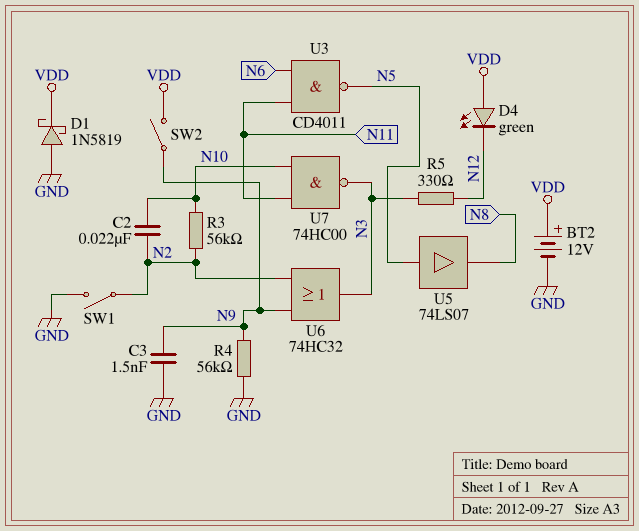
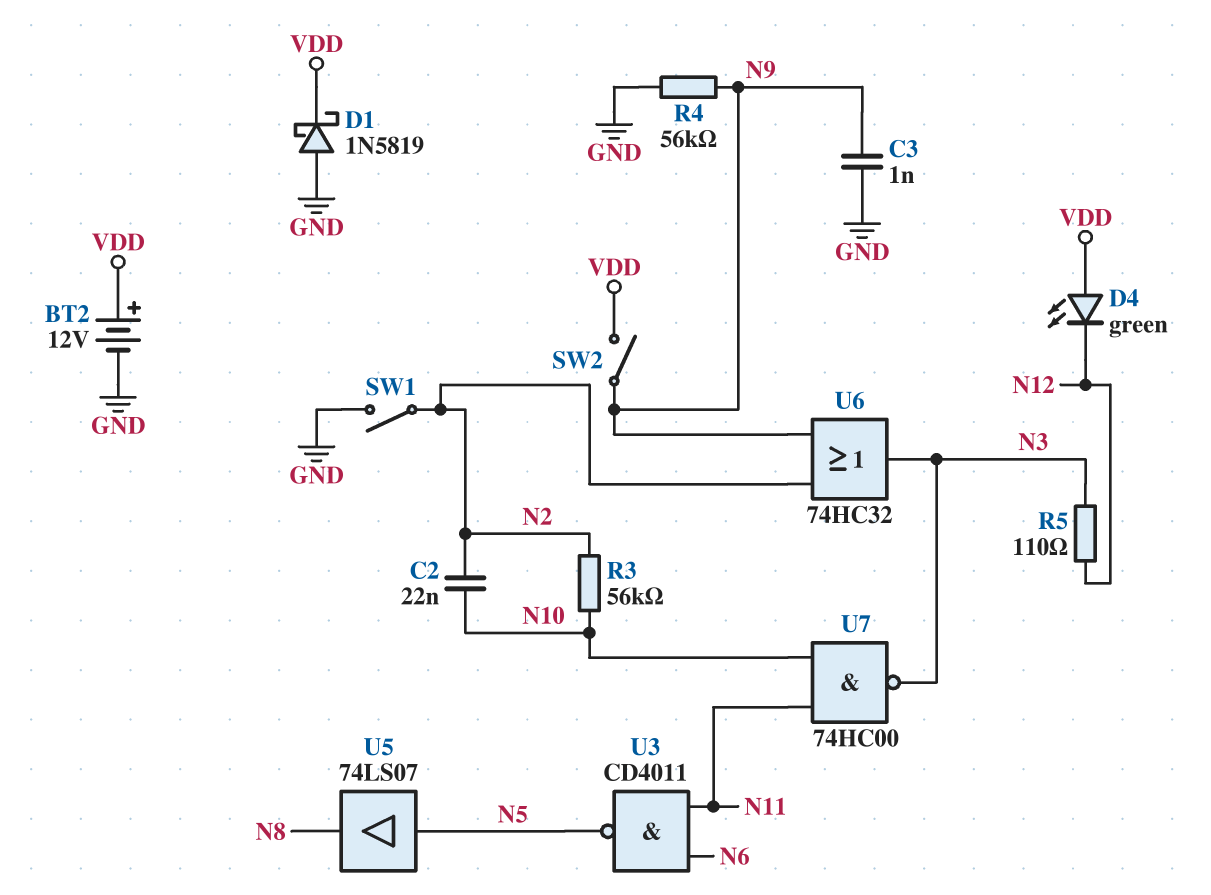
C3: 1.5nF (GND, N9) -> 1nF (GND, N9)
R5: 330 (N3, N12) -> 110 (N3, N12)

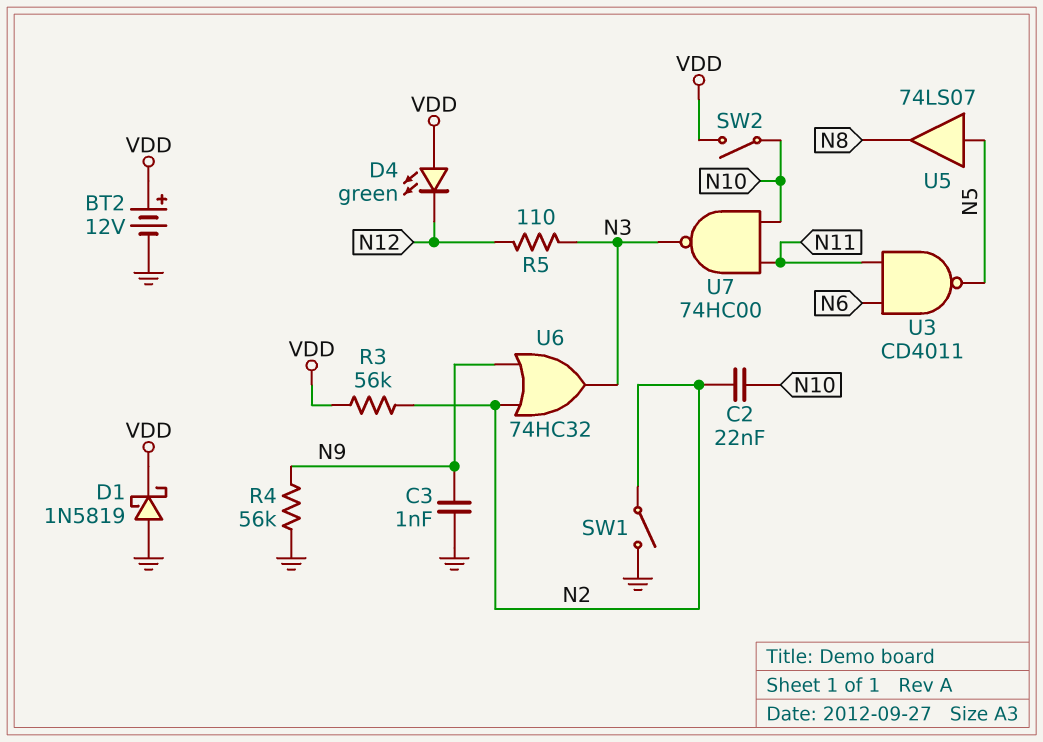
R3: 56k (N2, N10) -> 56k (N2, VDD)
SW2: switch (N9, VDD) -> switch (N10, VDD)

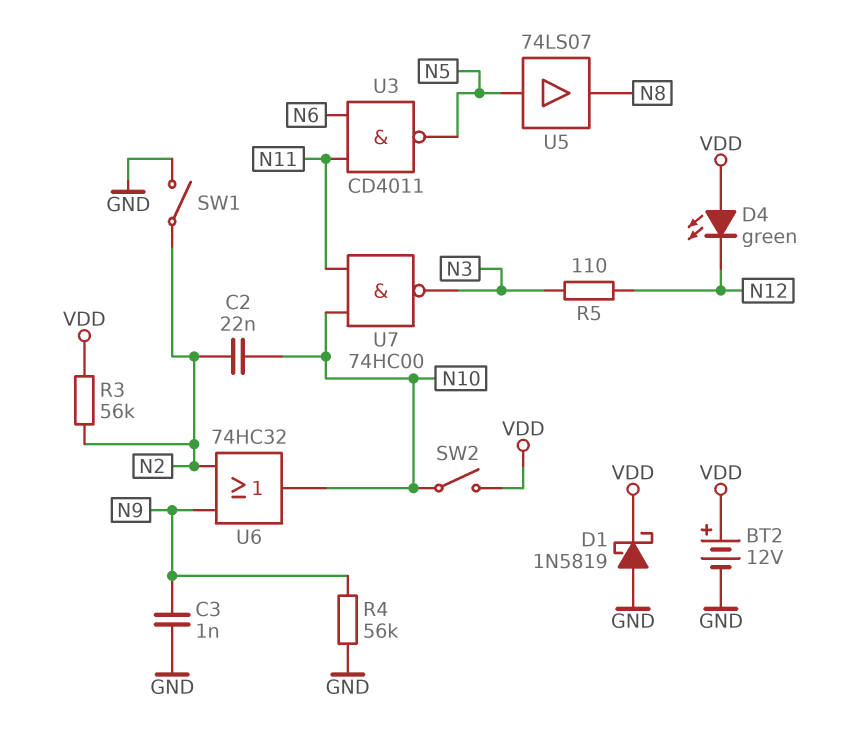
U6: OR 74HC32 (in N2, in N9, out N3) -> OR 74HC32 (in N2, in N9, out N10)

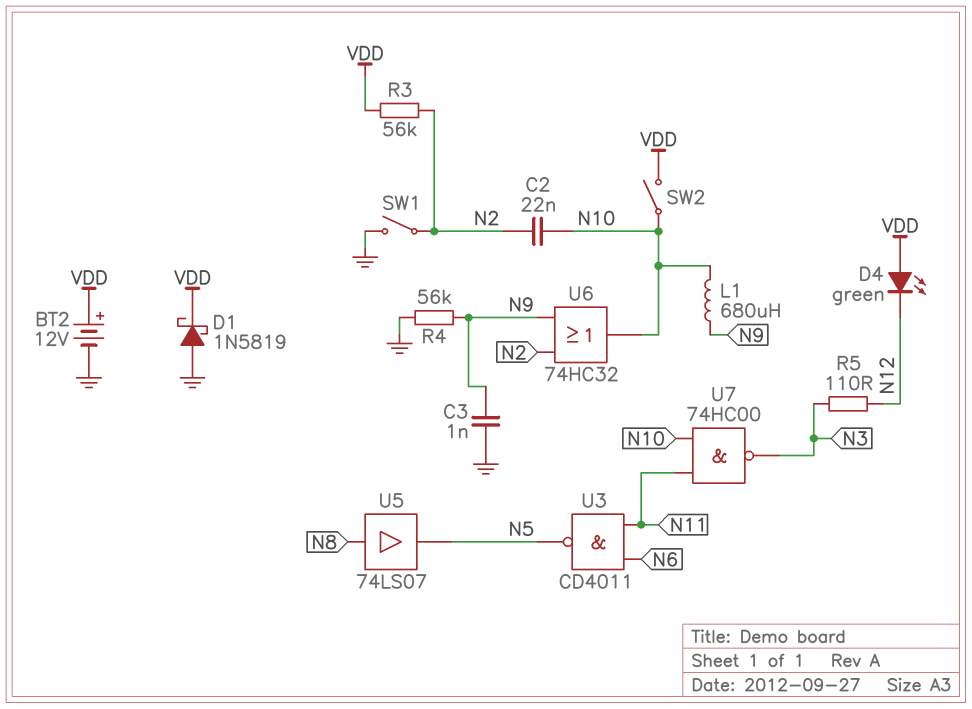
L1: none -> 680uH (N9, N10)
U5: buffer 74LS07 (in N5, out N8) -> buffer 74LS07 (in N8, out N5)

